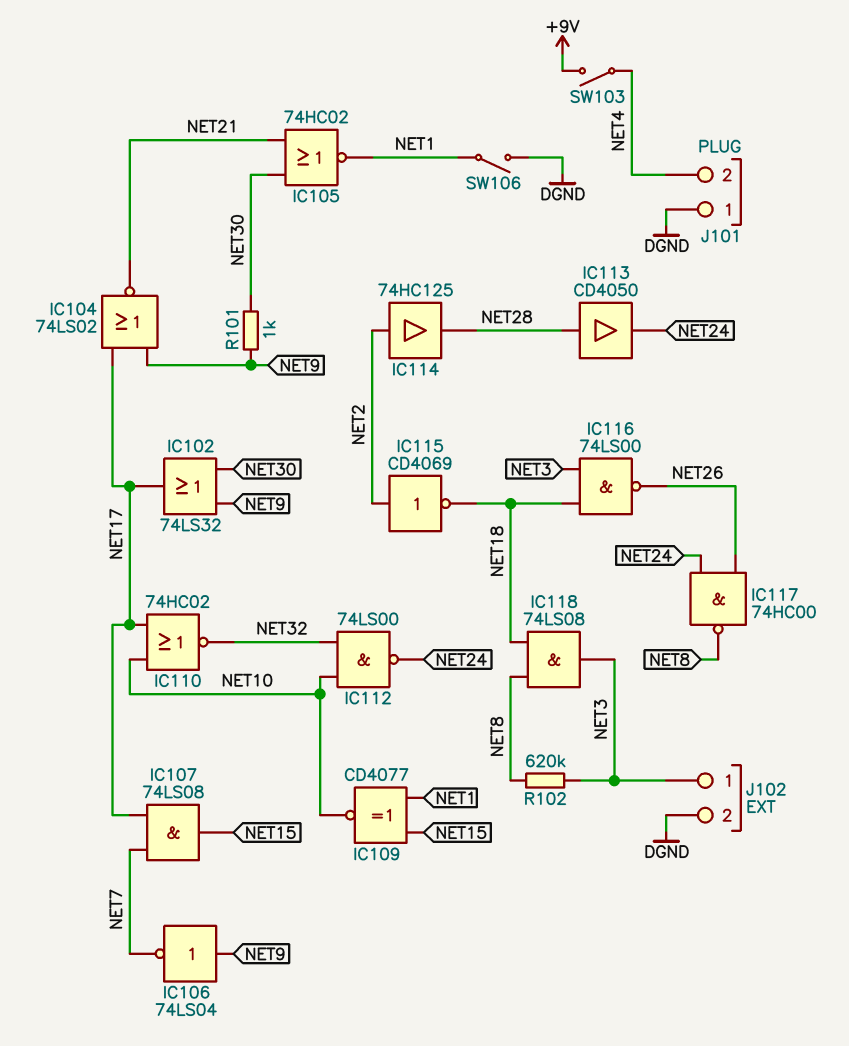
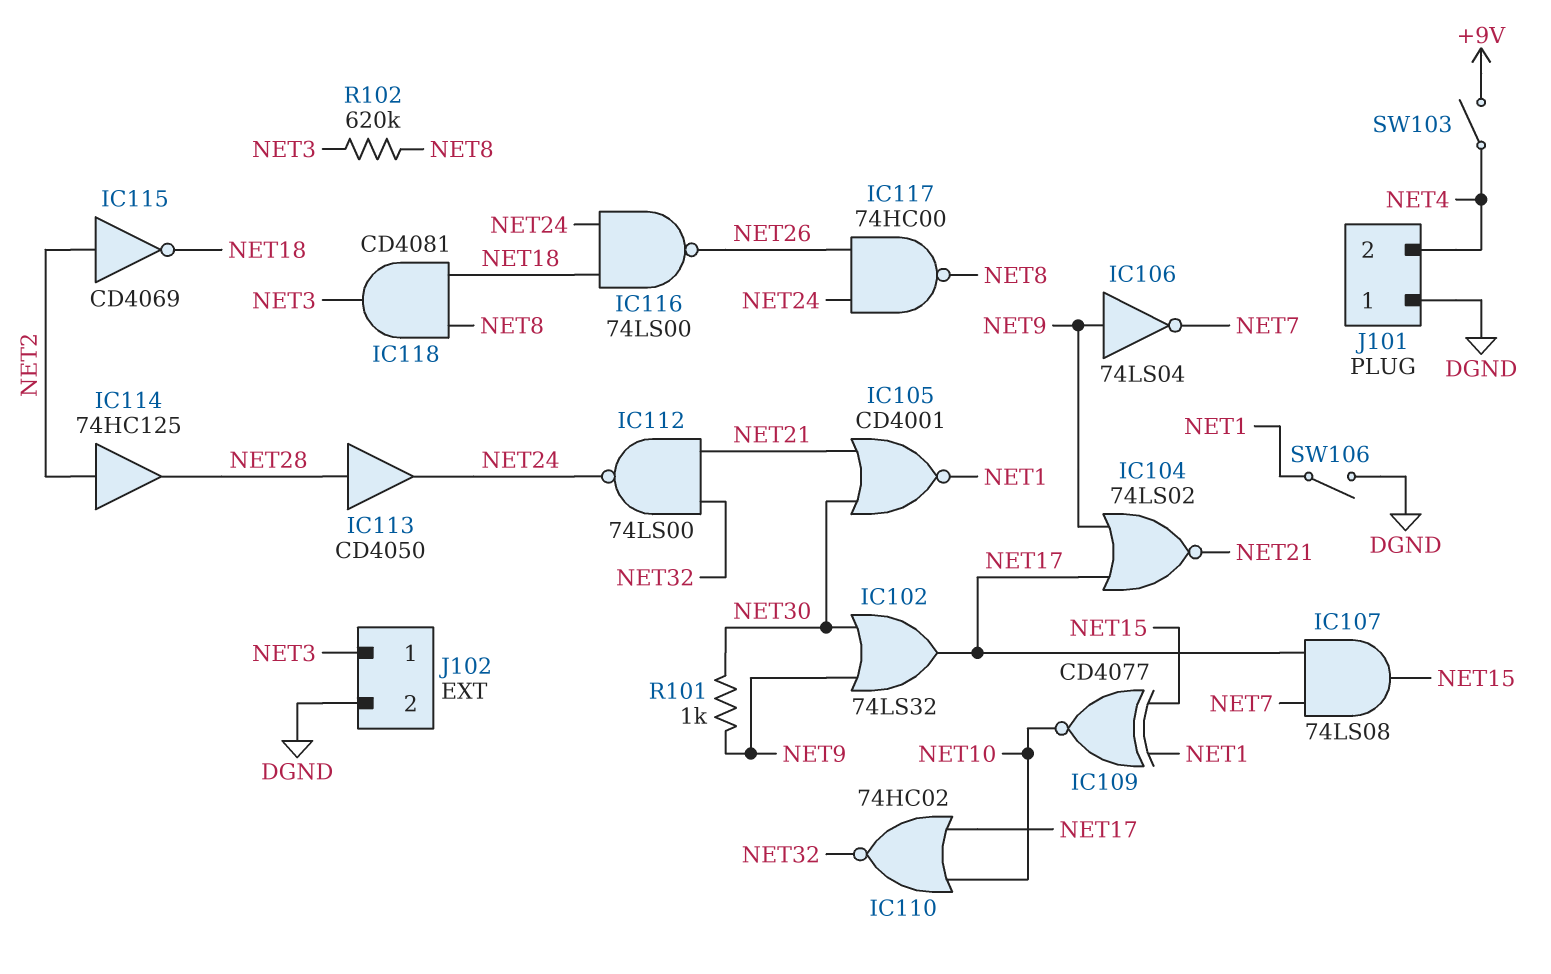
IC105: NOR 74HC02 (in NET21, in NET30, out NET1) -> NOR CD4001 (in NET21, in NET30, out NET1)
IC112: NAND 74LS00 (in NET10, in NET32, out NET24) -> NAND 74LS00 (in NET21, in NET32, out NET24)
IC116: NAND 74LS00 (in NET3, in NET18, out NET26) -> NAND 74LS00 (in NET18, in NET24, out NET26)
IC118: AND 74LS08 (in NET8, in NET18, out NET3) -> AND CD4081 (in NET8, in NET18, out NET3)

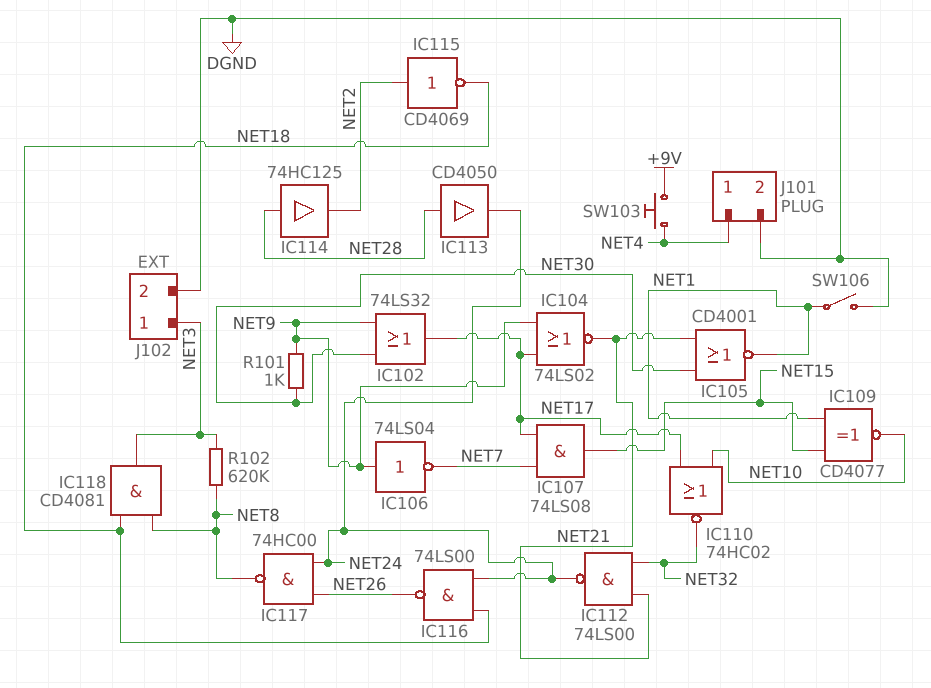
IC114: buffer 74HC125 (in NET2, out NET28) -> buffer 74HC125 (in NET28, out NET2)
J101 pin 1: DGND -> NET4
J101 pin 2: NET4 -> DGND
SW103: switch (+9V, NET4) -> button (+9V, NET4)

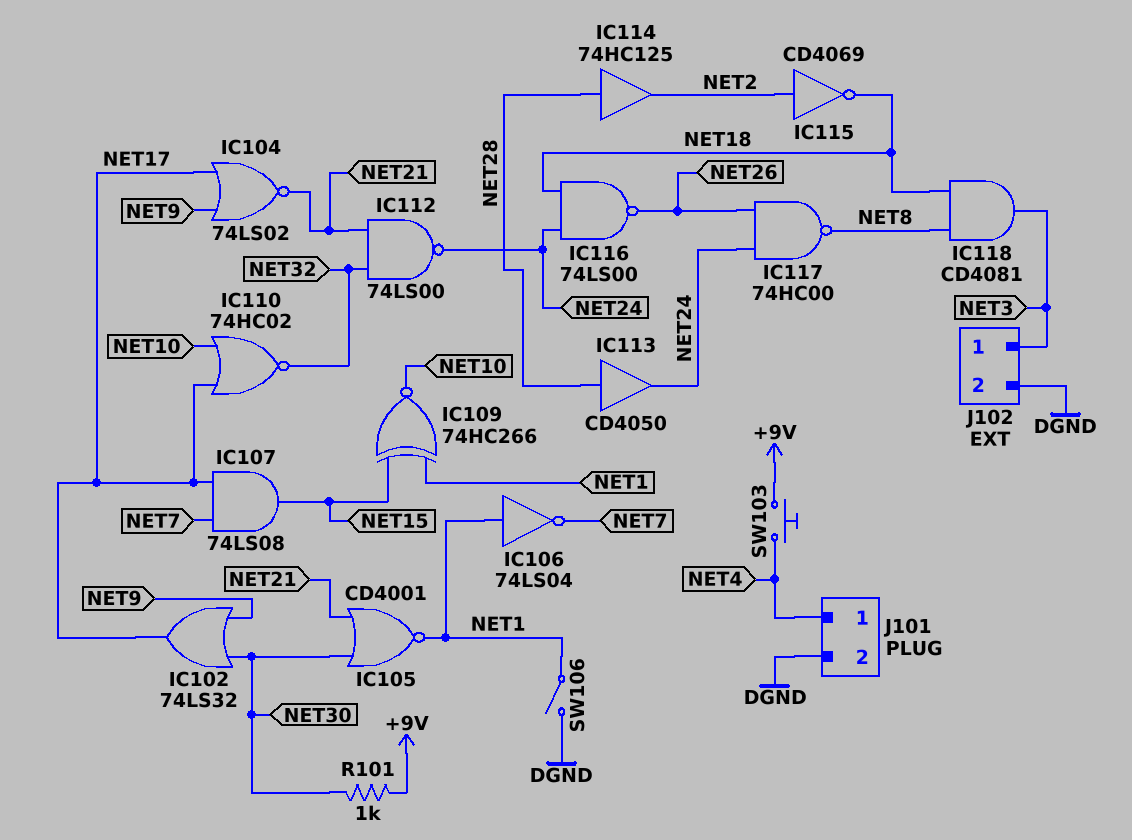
IC106: NOT 74LS04 (in NET9, out NET7) -> NOT 74LS04 (in NET1, out NET7)
IC109: XNOR CD4077 (in NET1, in NET15, out NET10) -> XNOR 74HC266 (in NET1, in NET15, out NET10)
R101: 1k (NET9, NET30) -> 1k (+9V, NET30)
R102: 620k (NET3, NET8) -> none

